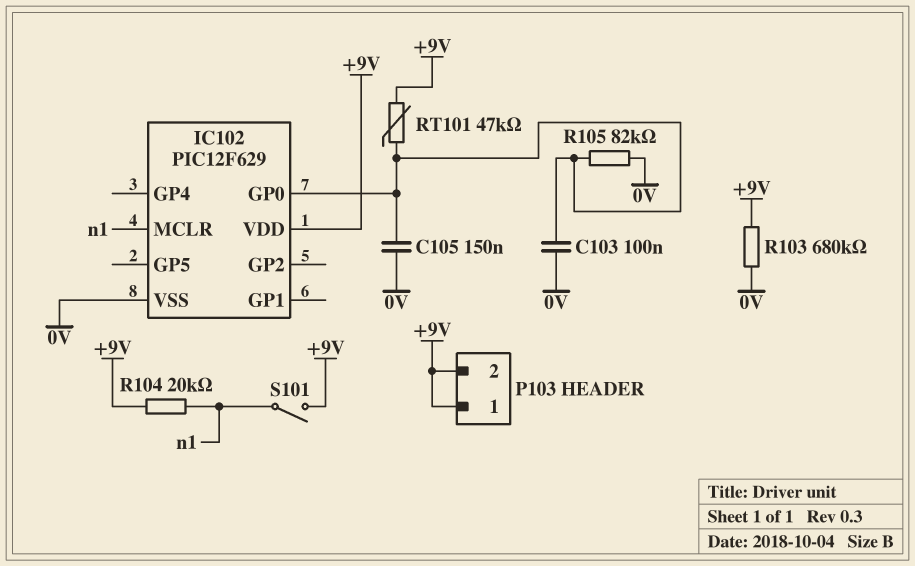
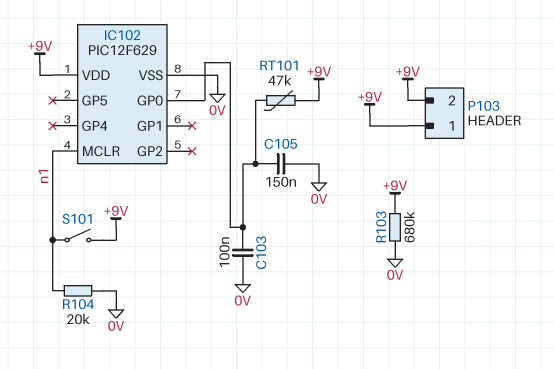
R104: 20k (+9V, n1) -> 20k (0V, n1)
R105: 82k (0V, IC102/GP0) -> none

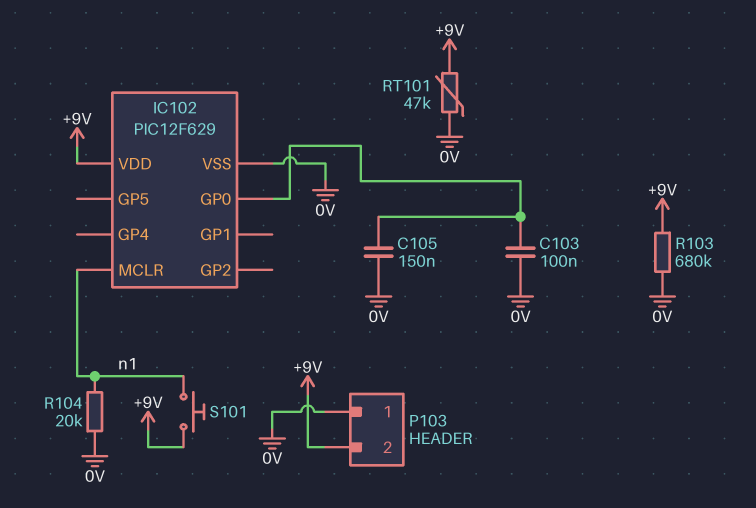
P103 pin 1: +9V -> 0V
RT101: 47k (+9V, IC102/GP0) -> 47k (+9V, 0V)
S101: switch (+9V, n1) -> button (+9V, n1)

